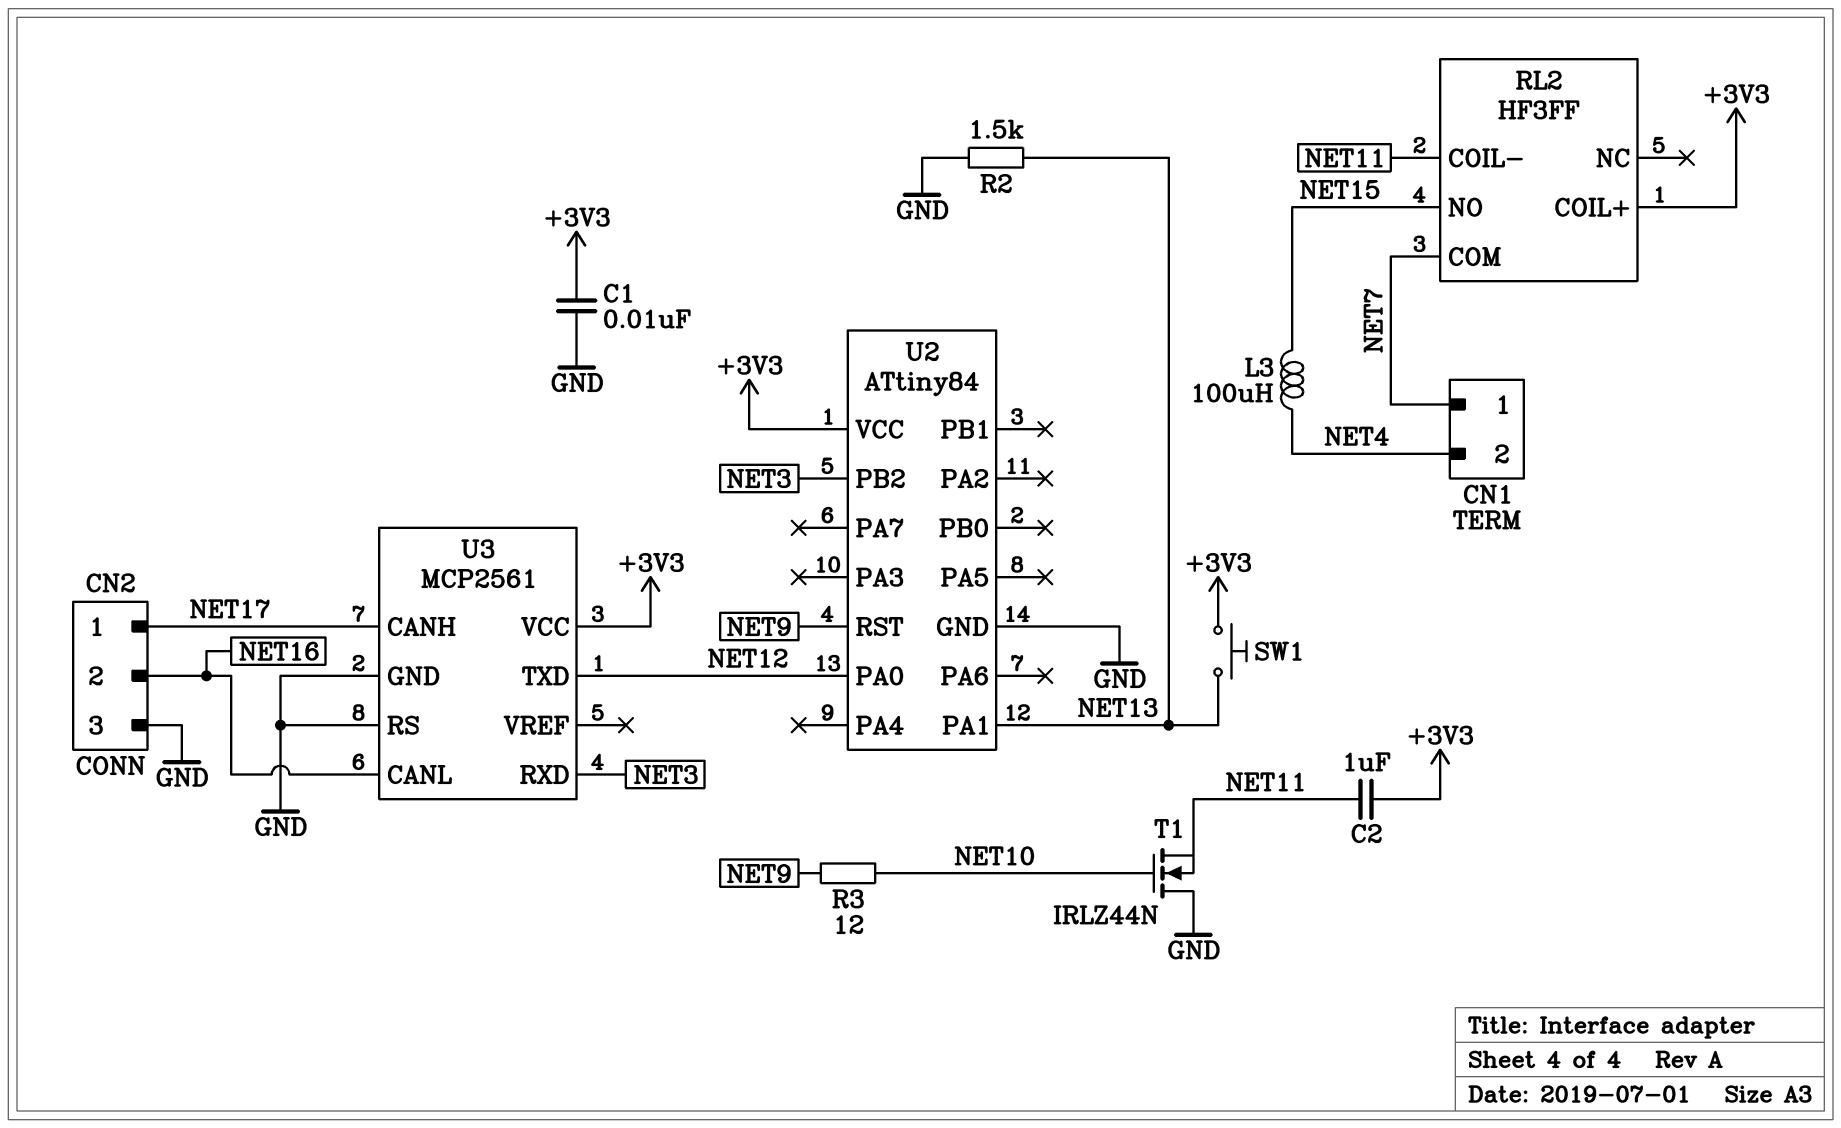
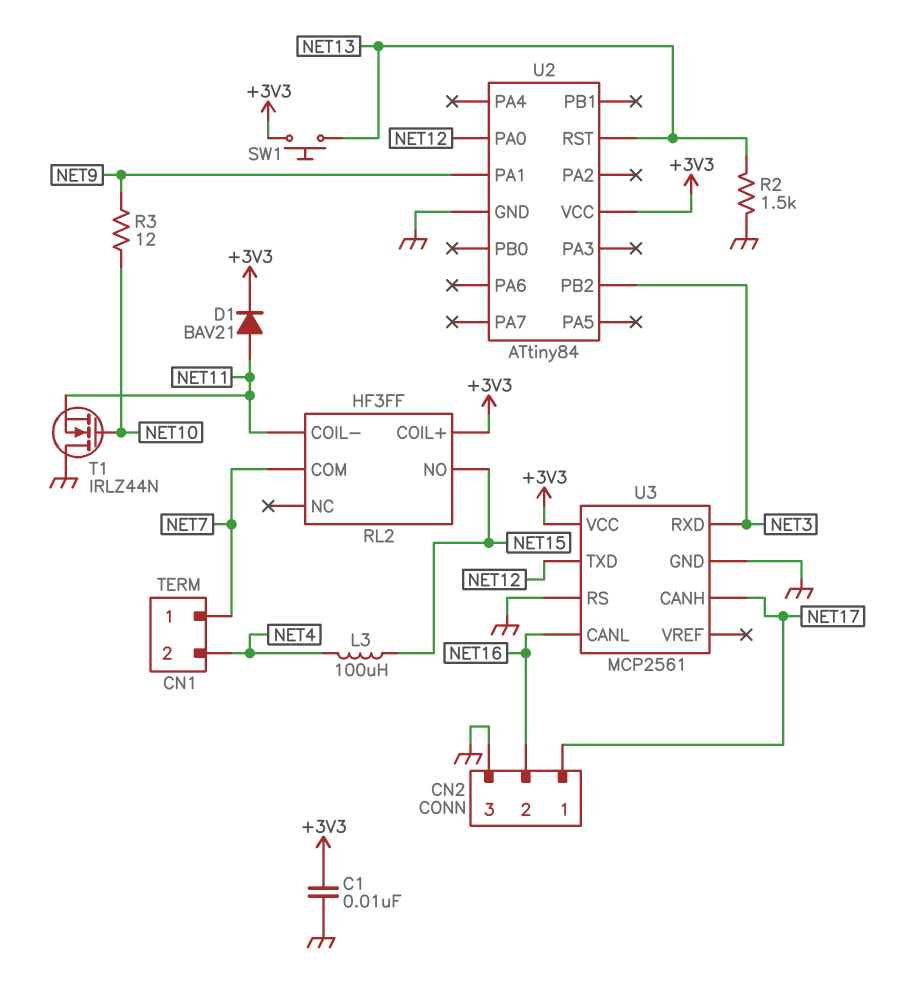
C2: 1uF (+3V3, NET11) -> none
D1: none -> diode BAV21 (A NET11, K +3V3)
U2 pin PA1: NET13 -> NET9
U2 pin RST: NET9 -> NET13

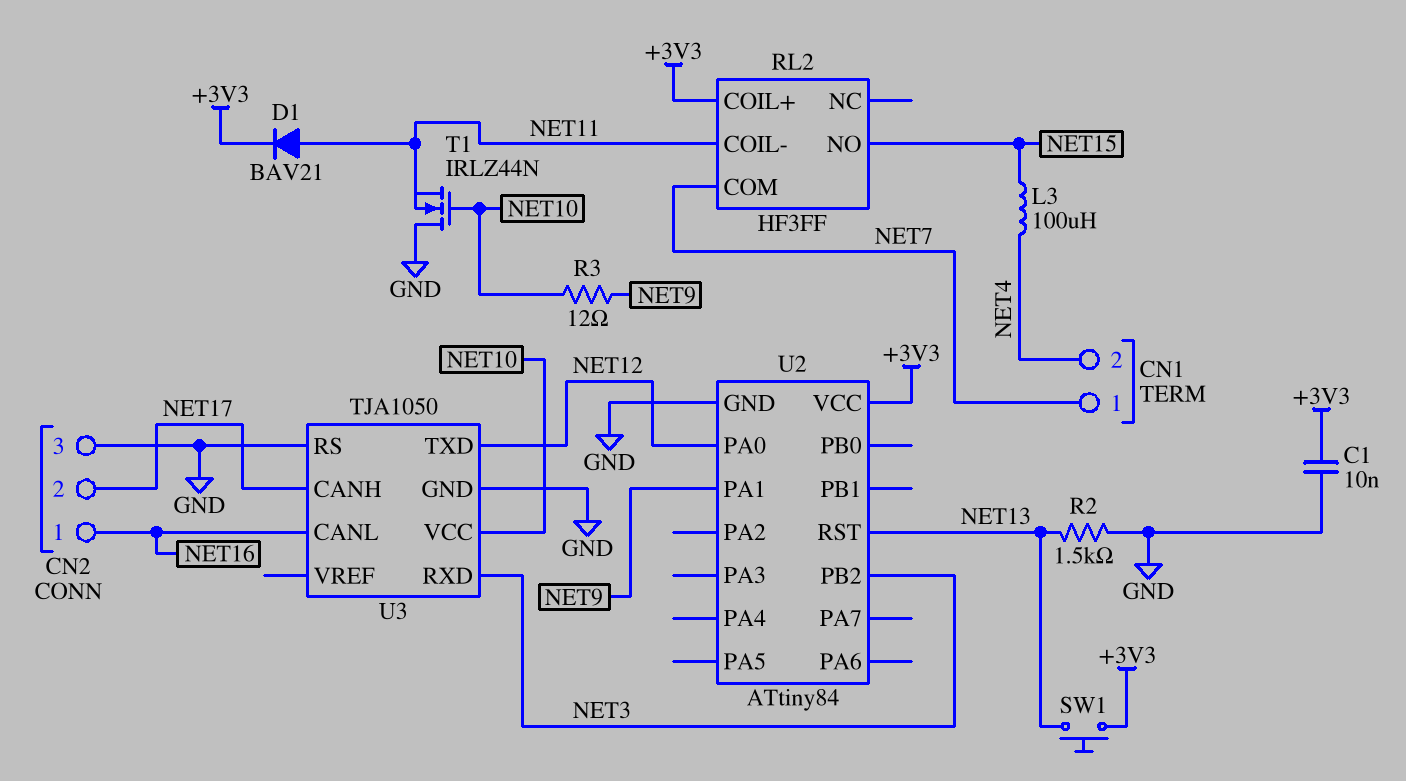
CN2 pin 1: NET17 -> NET16
CN2 pin 2: NET16 -> NET17
U3: MCP2561 -> TJA1050
U3 pin VCC: +3V3 -> NET10

